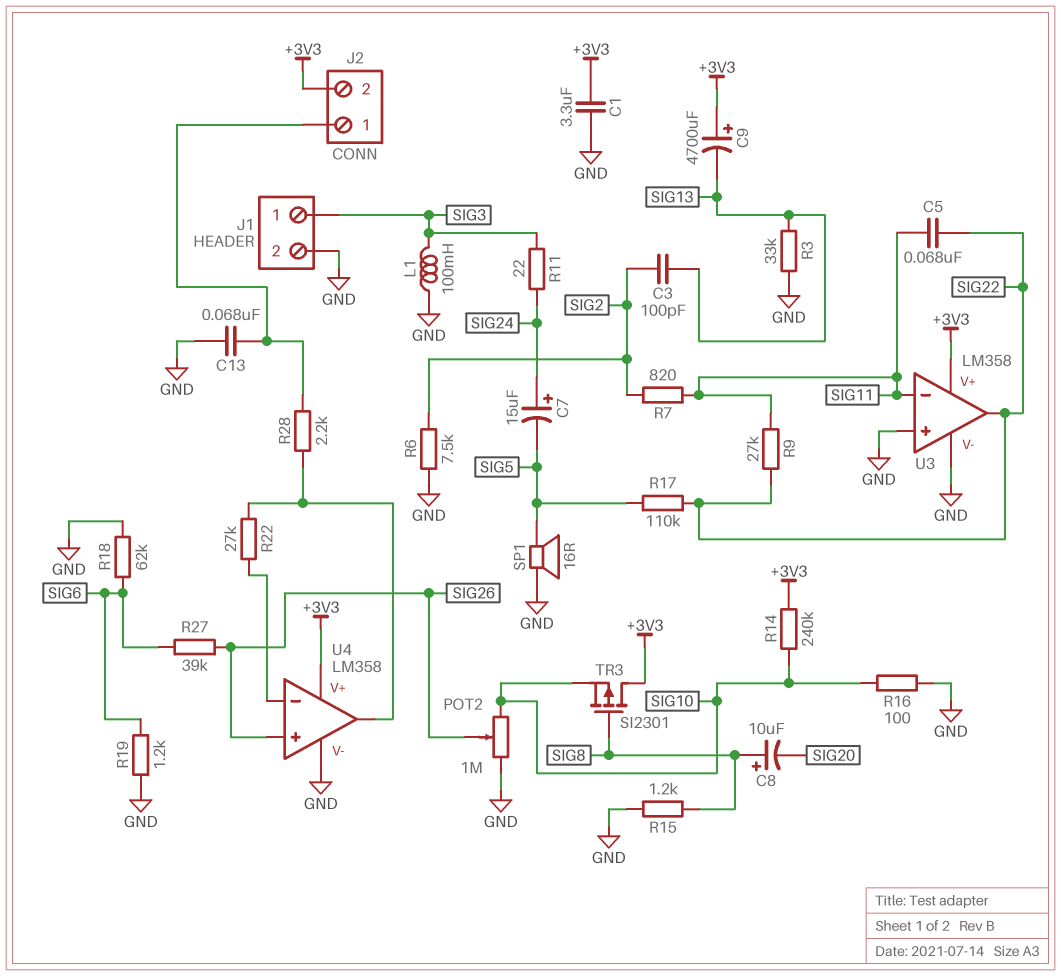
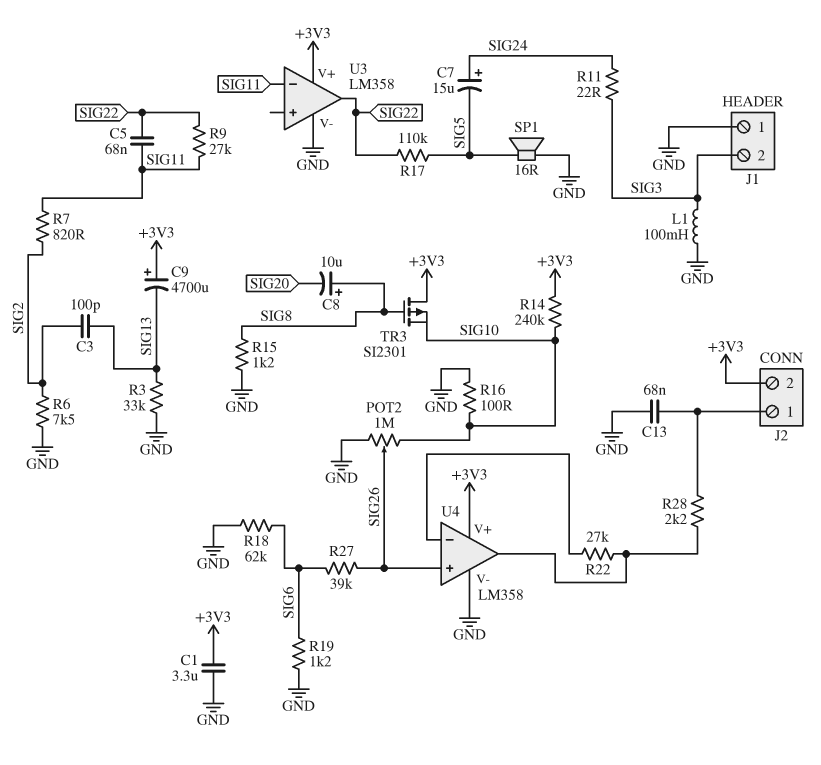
J1 pin 1: SIG3 -> GND
J1 pin 2: GND -> SIG3
U3 pin in+: GND -> none

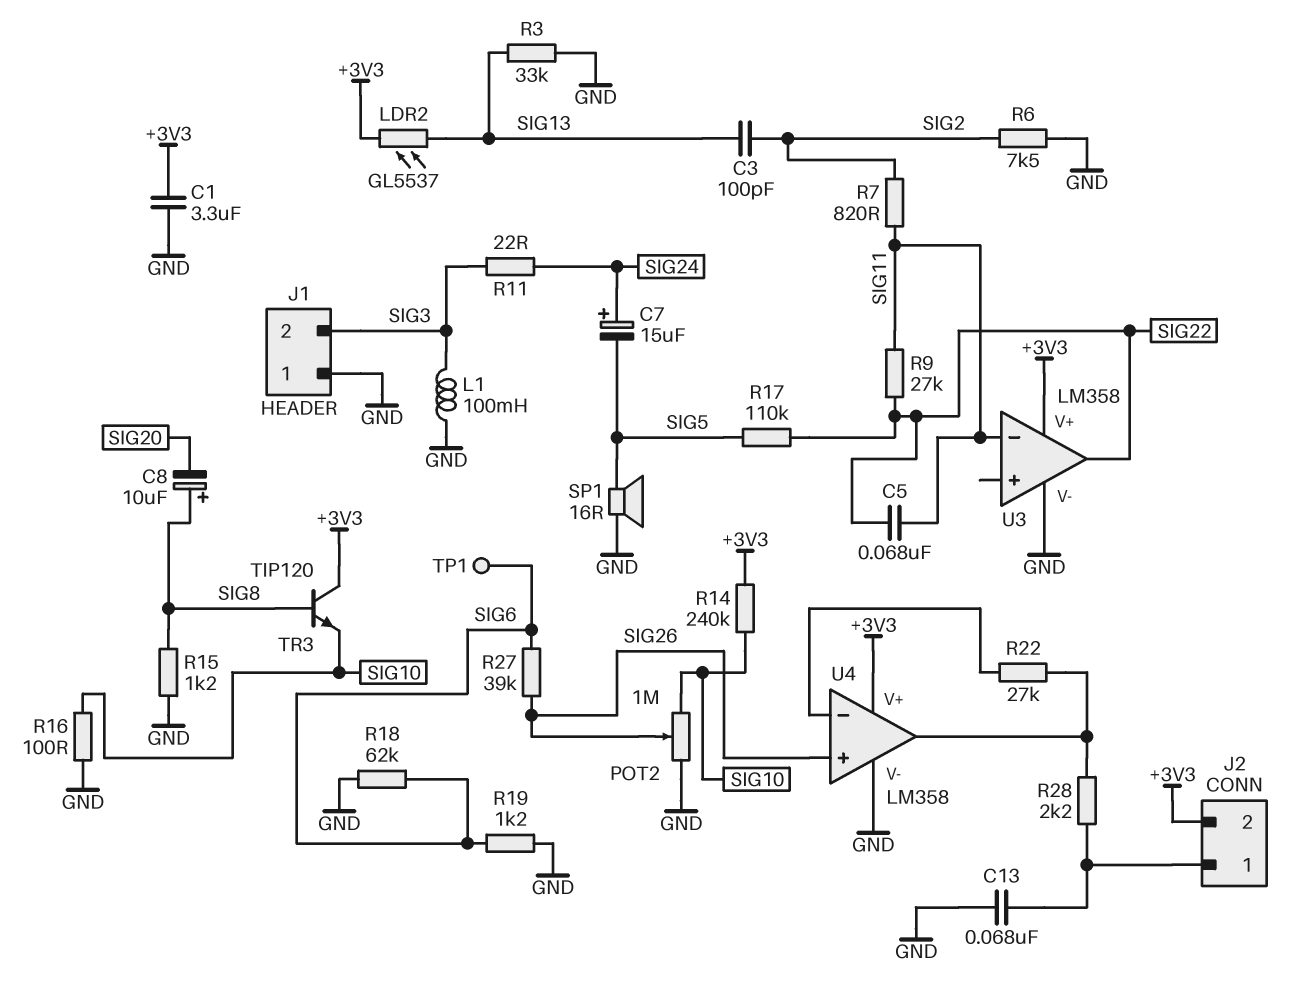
C9: 4700uF (plus +3V3, minus SIG13) -> none
LDR2: none -> GL5537 (+3V3, SIG13)
TP1: none -> test point (SIG6)
TR3: PMOS SI2301 (G SIG8, D +3V3, S SIG10) -> NPN TIP120 (B SIG8, C +3V3, E SIG10)

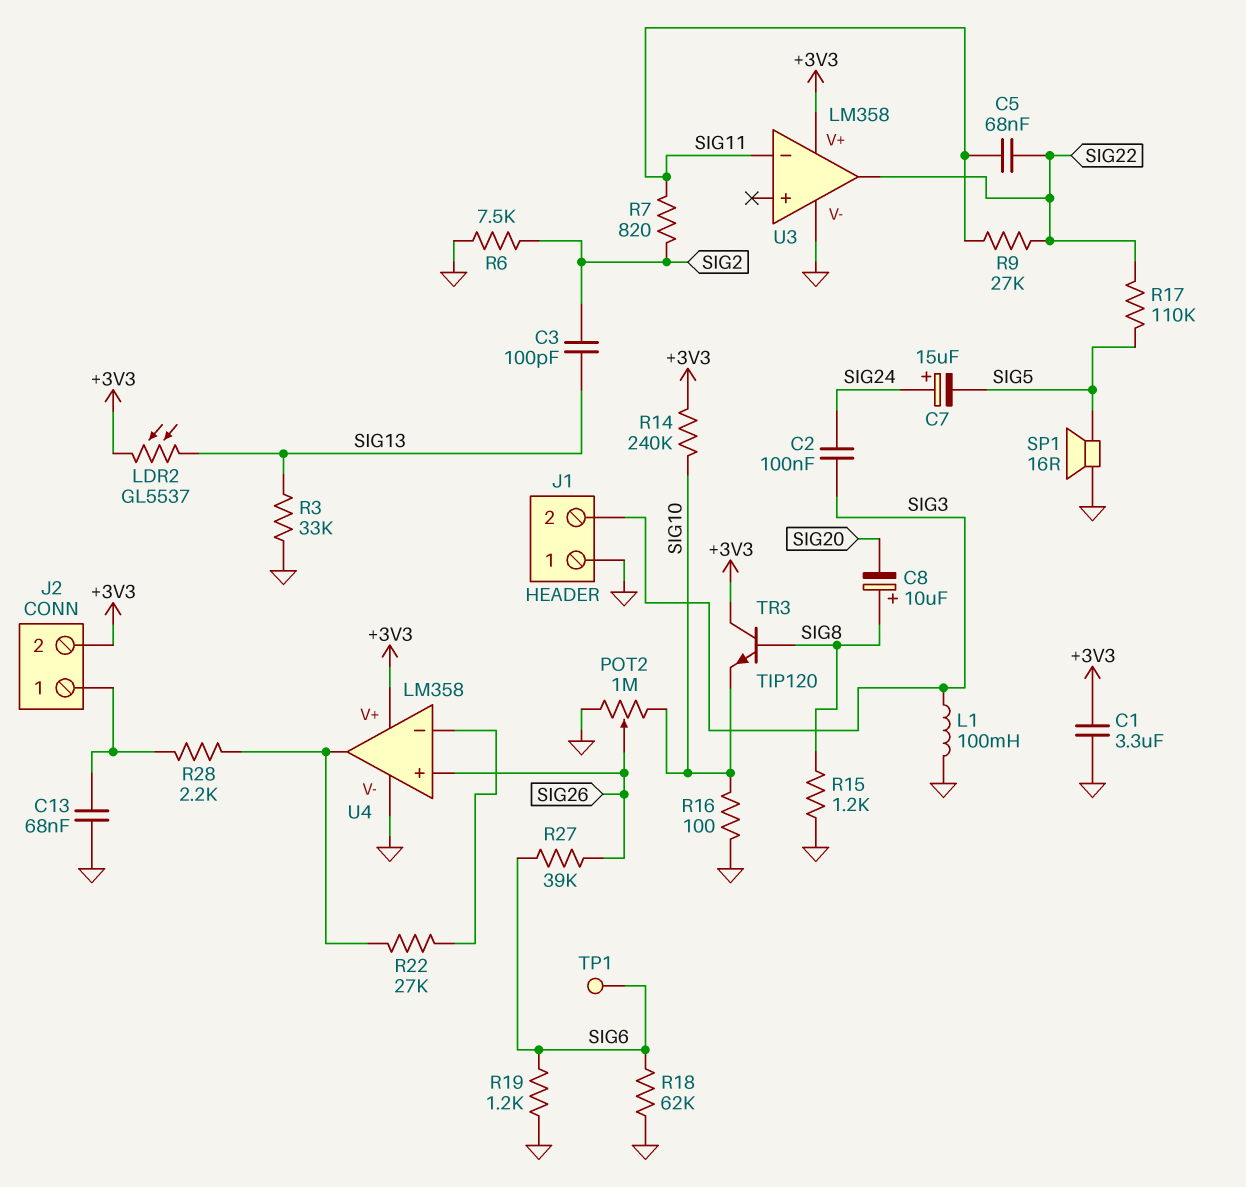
C2: none -> 100nF (SIG3, SIG24)
R11: 22 (SIG3, SIG24) -> none

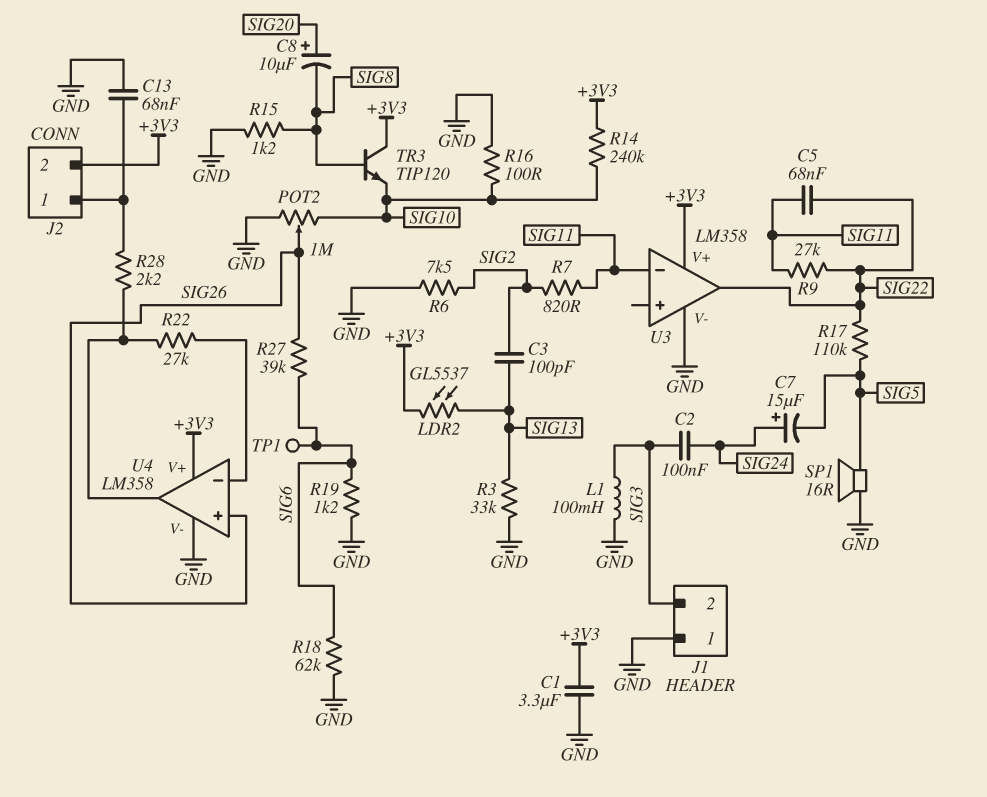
C8: 10uF (plus SIG8, minus SIG20) -> 10uF (plus SIG20, minus SIG8)

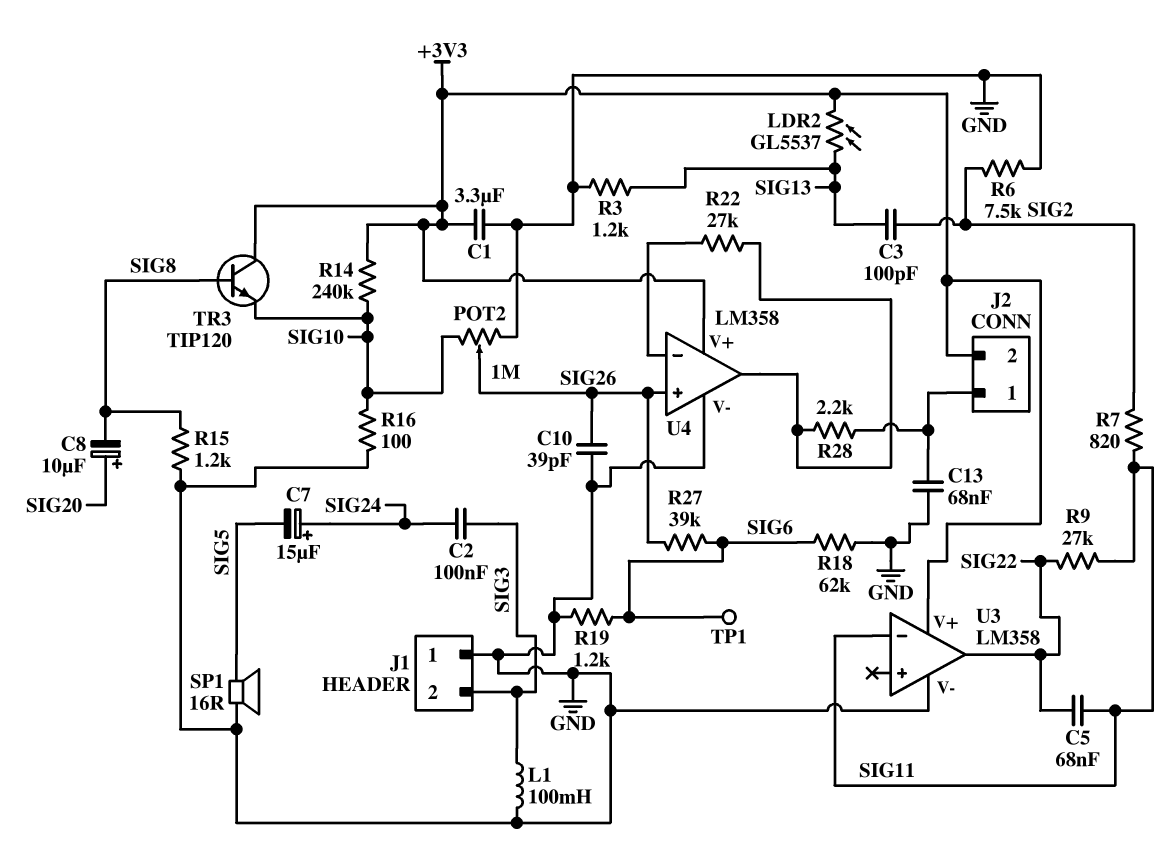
C10: none -> 39pF (GND, SIG26)
R3: 33k (GND, SIG13) -> 1.2k (GND, SIG13)
R17: 110k (SIG5, SIG22) -> none

